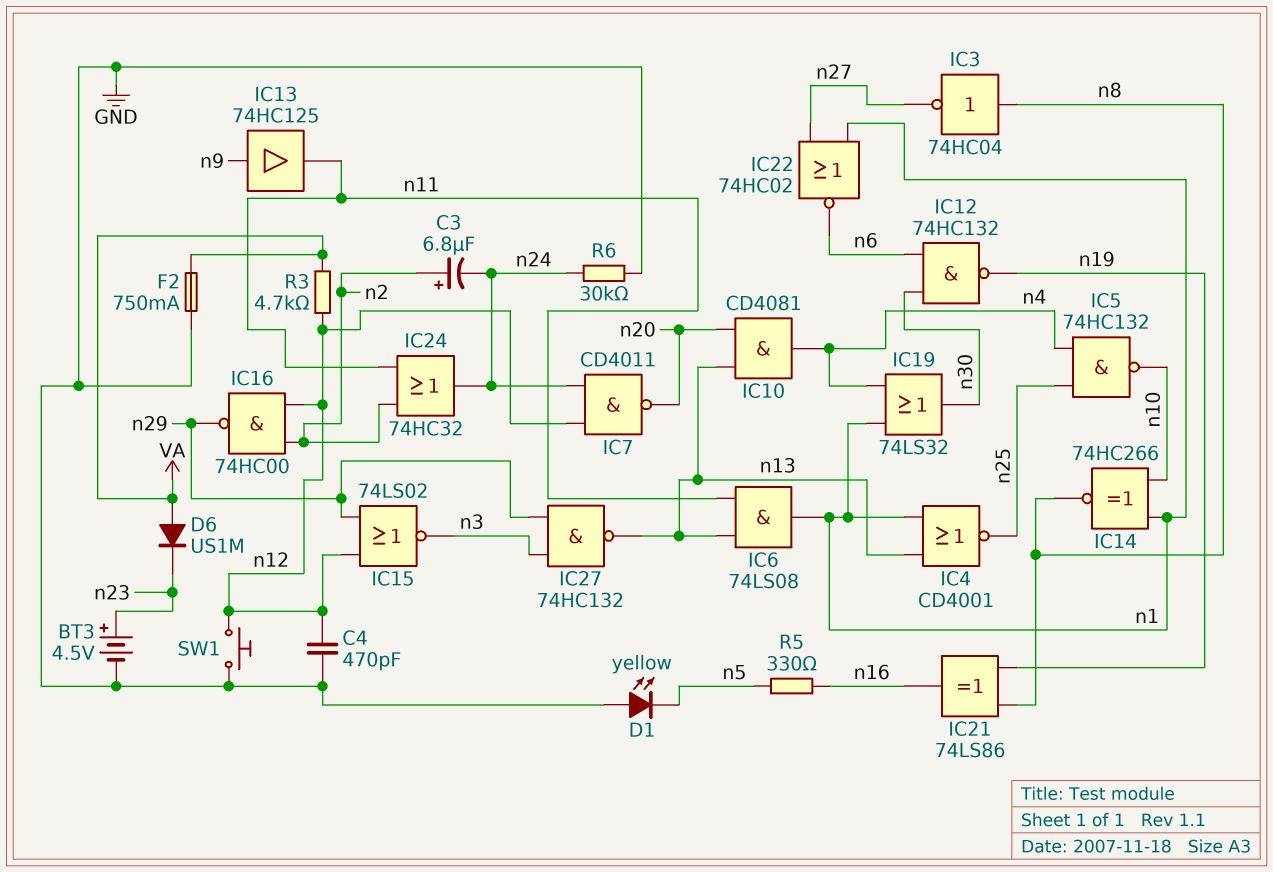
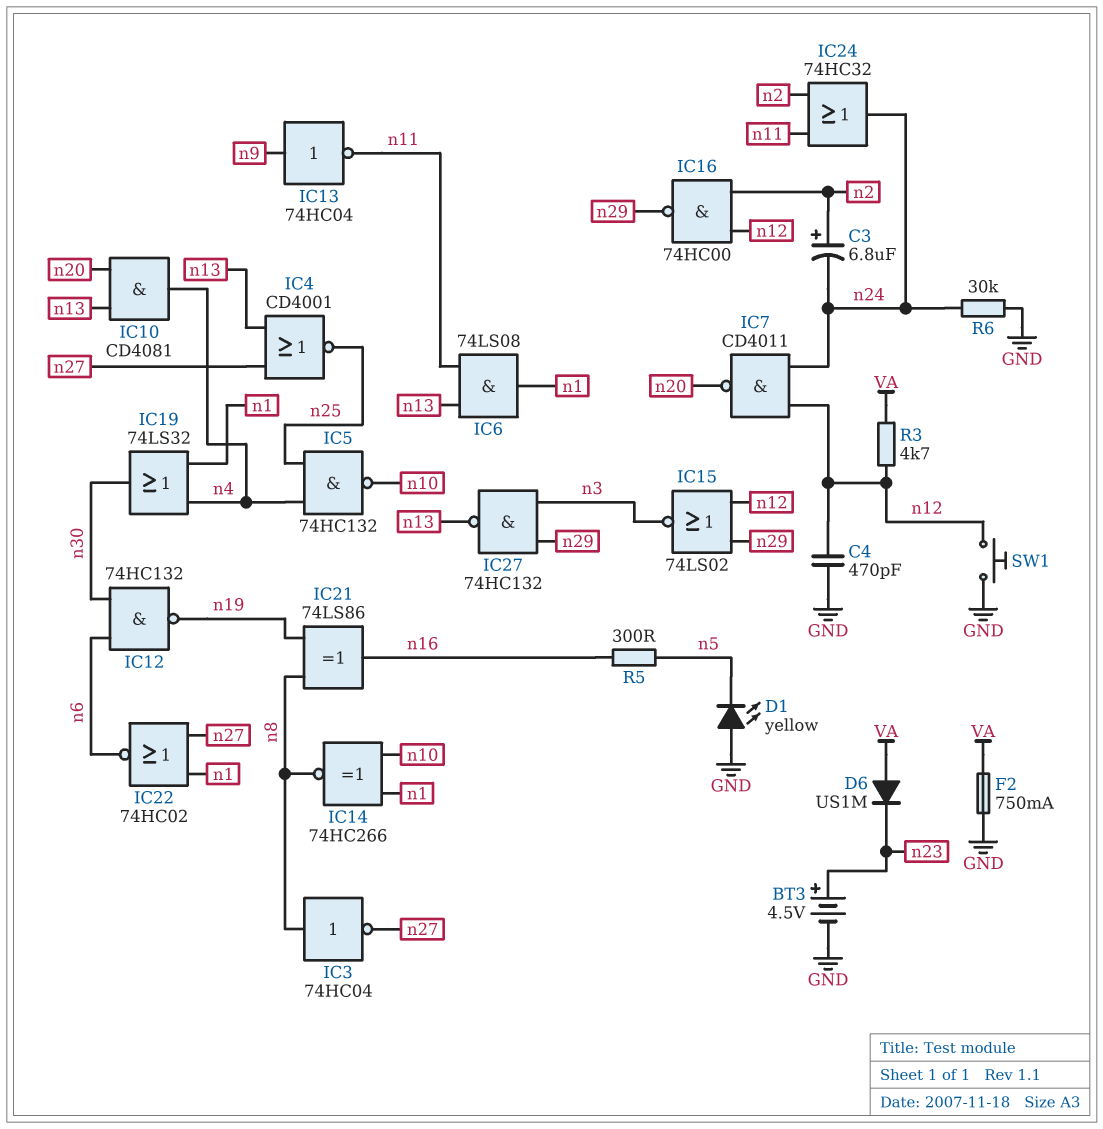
IC4: NOR CD4001 (in n1, in n13, out n25) -> NOR CD4001 (in n13, in n27, out n25)
IC13: buffer 74HC125 (in n9, out n11) -> NOT 74HC04 (in n9, out n11)
R5: 330 (n5, n16) -> 300 (n5, n16)

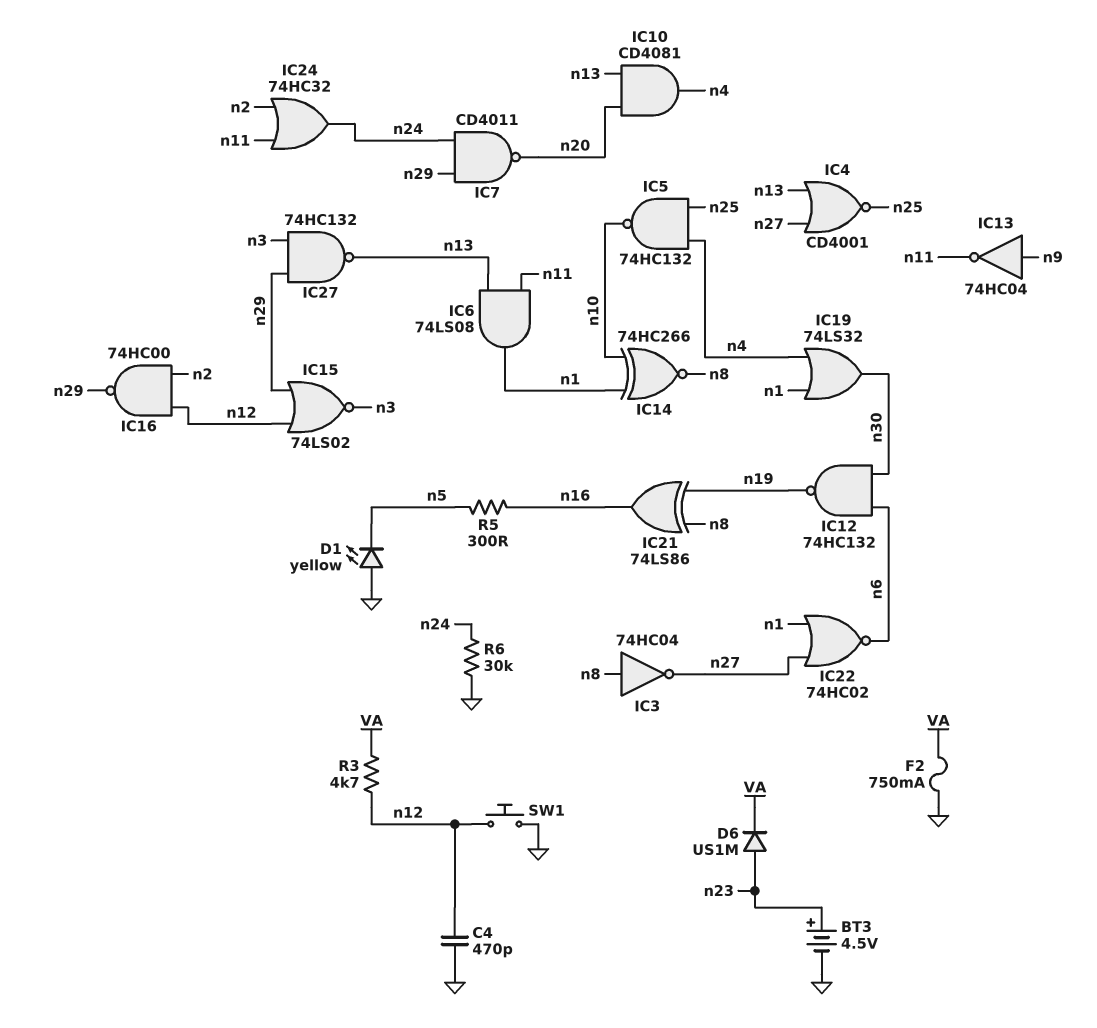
C3: 6.8uF (plus n2, minus n24) -> none
D6: diode US1M (A VA, K n23) -> diode US1M (A n23, K VA)
IC7: NAND CD4011 (in n12, in n24, out n20) -> NAND CD4011 (in n24, in n29, out n20)

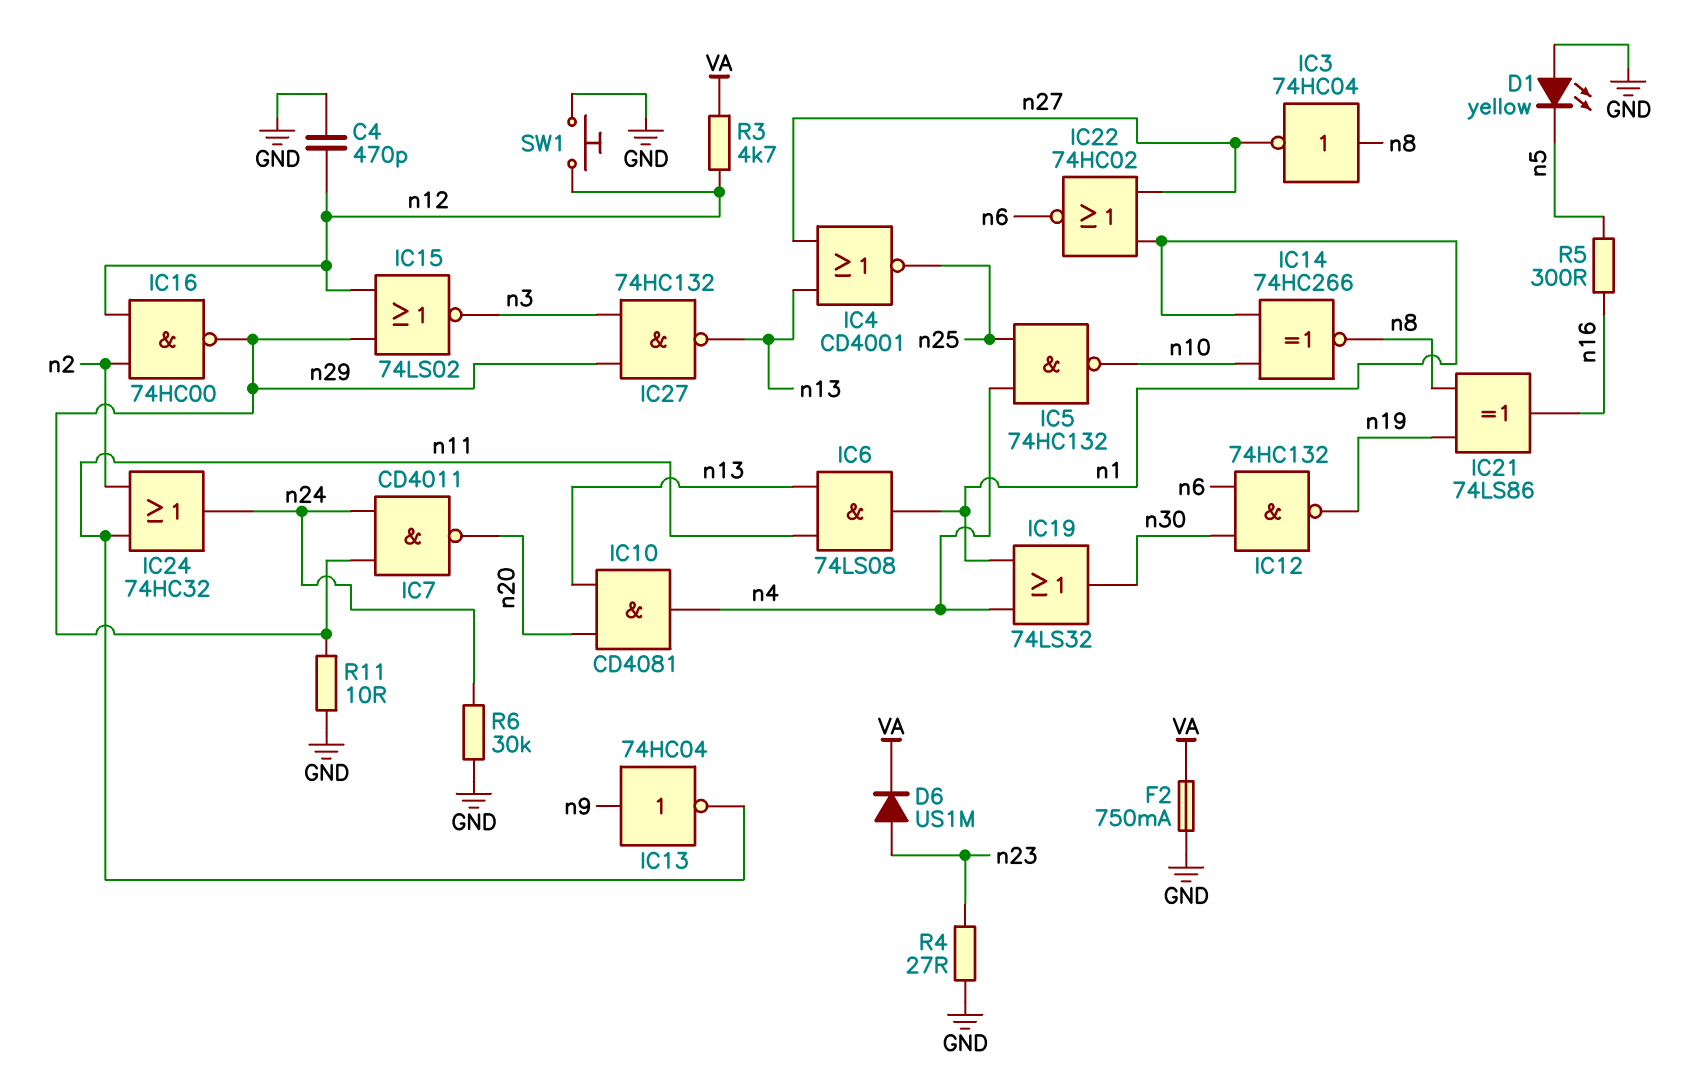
BT3: 4.5V (plus n23, minus GND) -> none
R4: none -> 27 (GND, n23)
R11: none -> 10 (GND, n29)

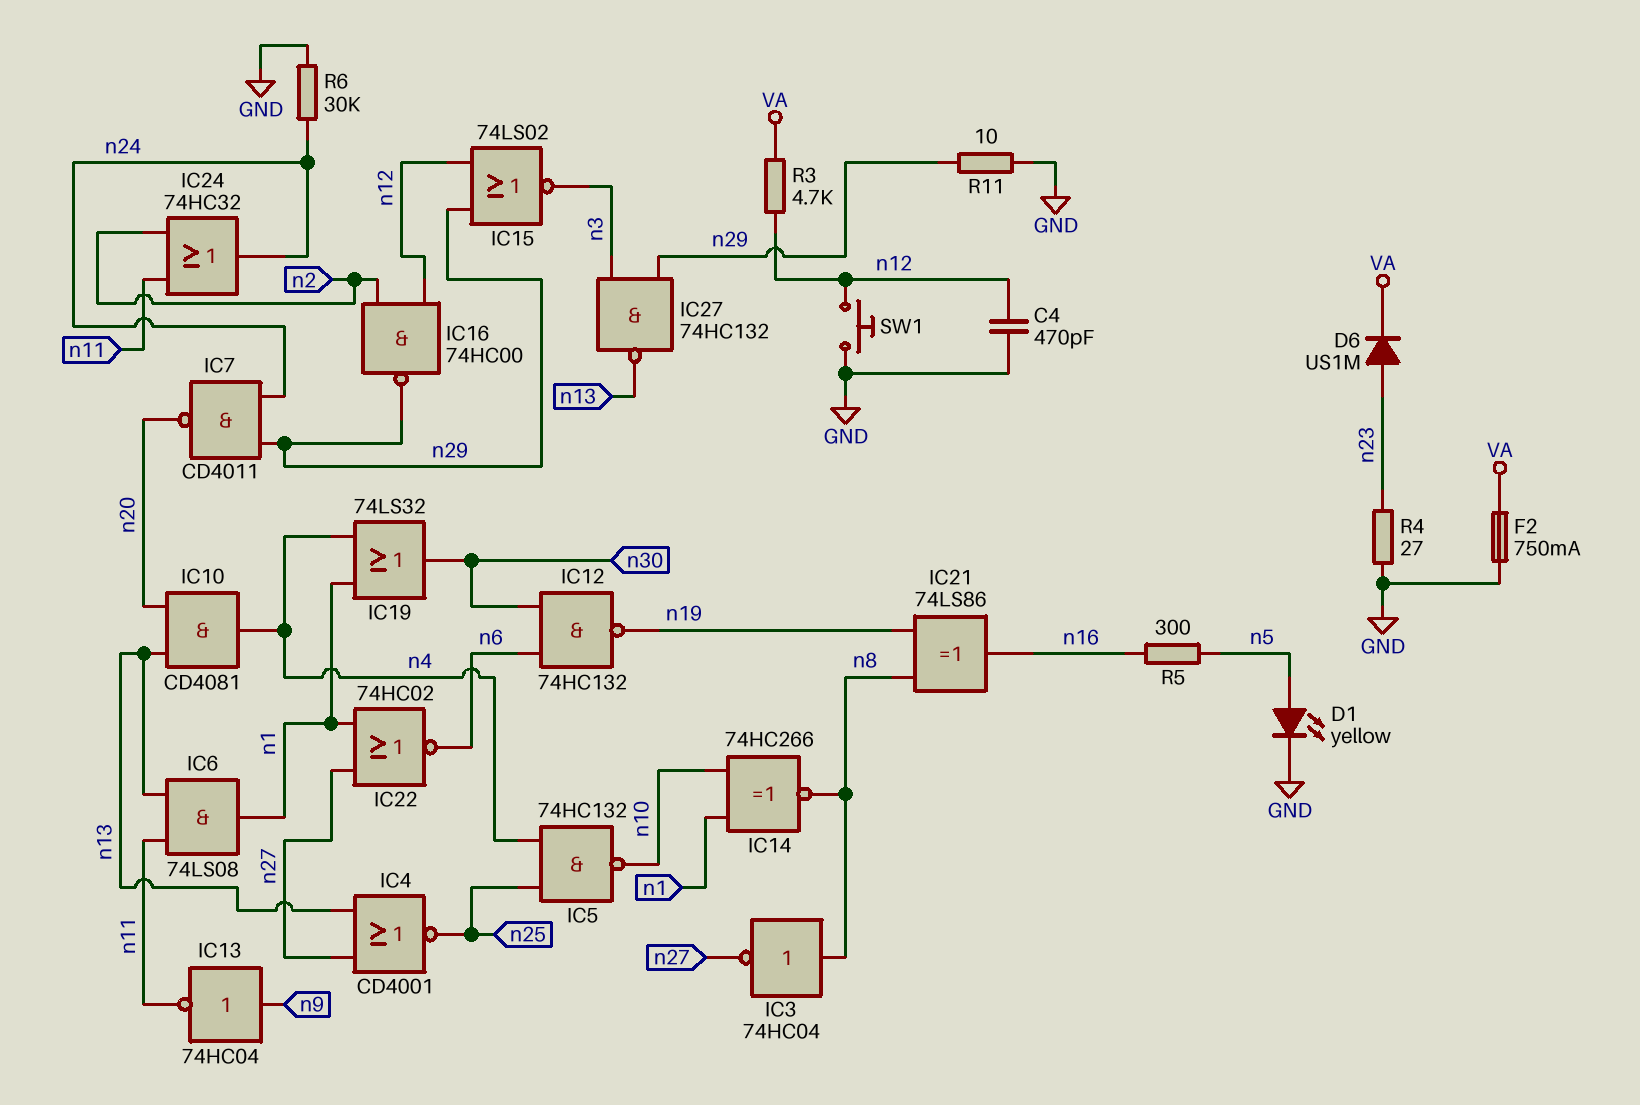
D1: LED yellow (A GND, K n5) -> LED yellow (A n5, K GND)

